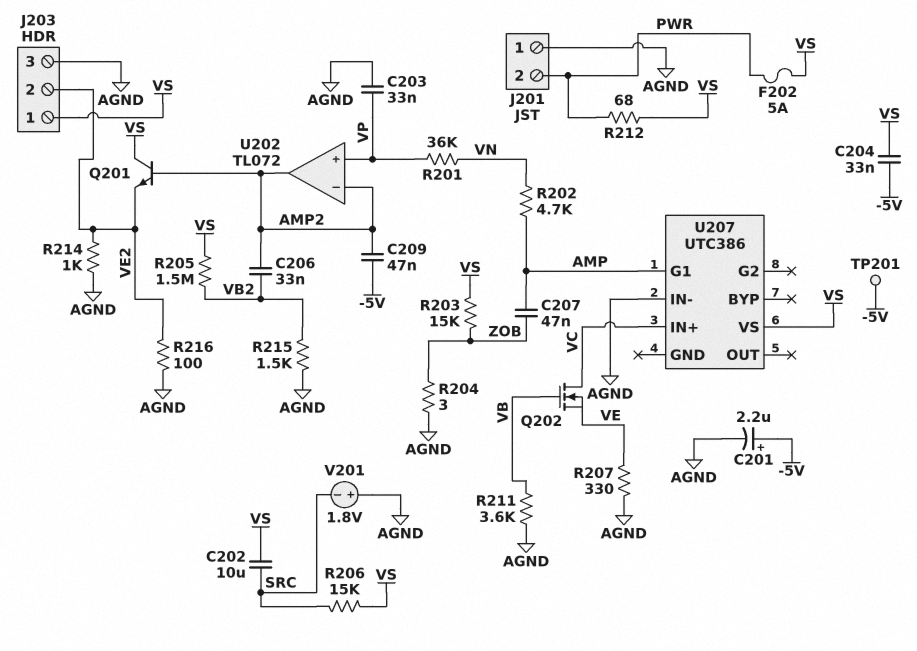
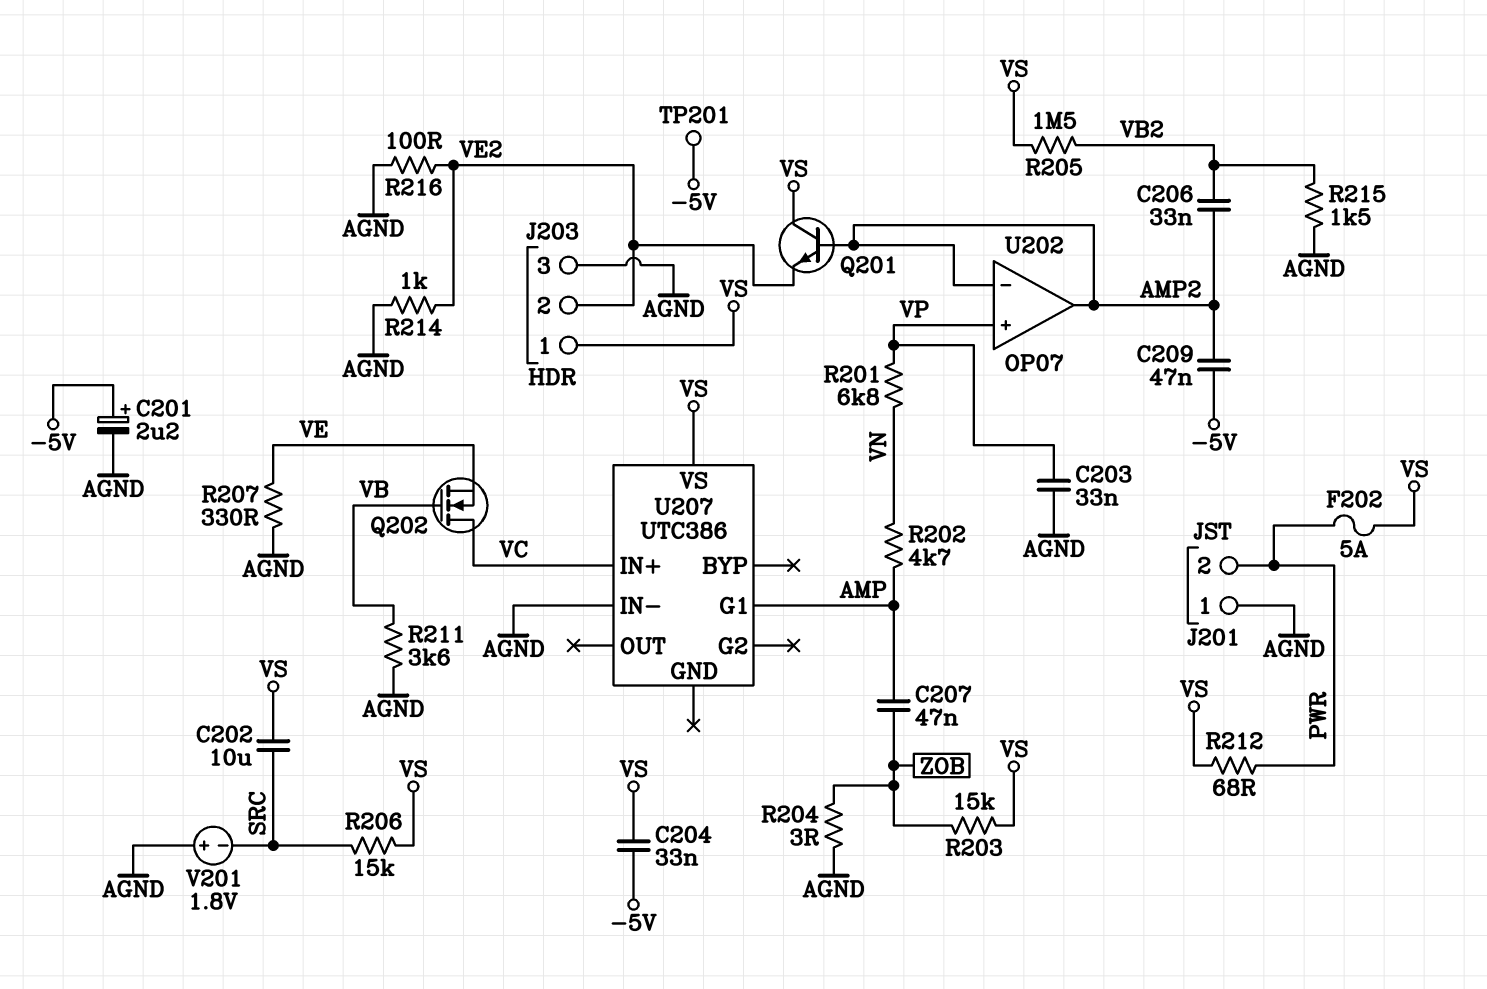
R201: 36k (VN, VP) -> 6.8k (VN, VP)
U202: TL072 -> OP07

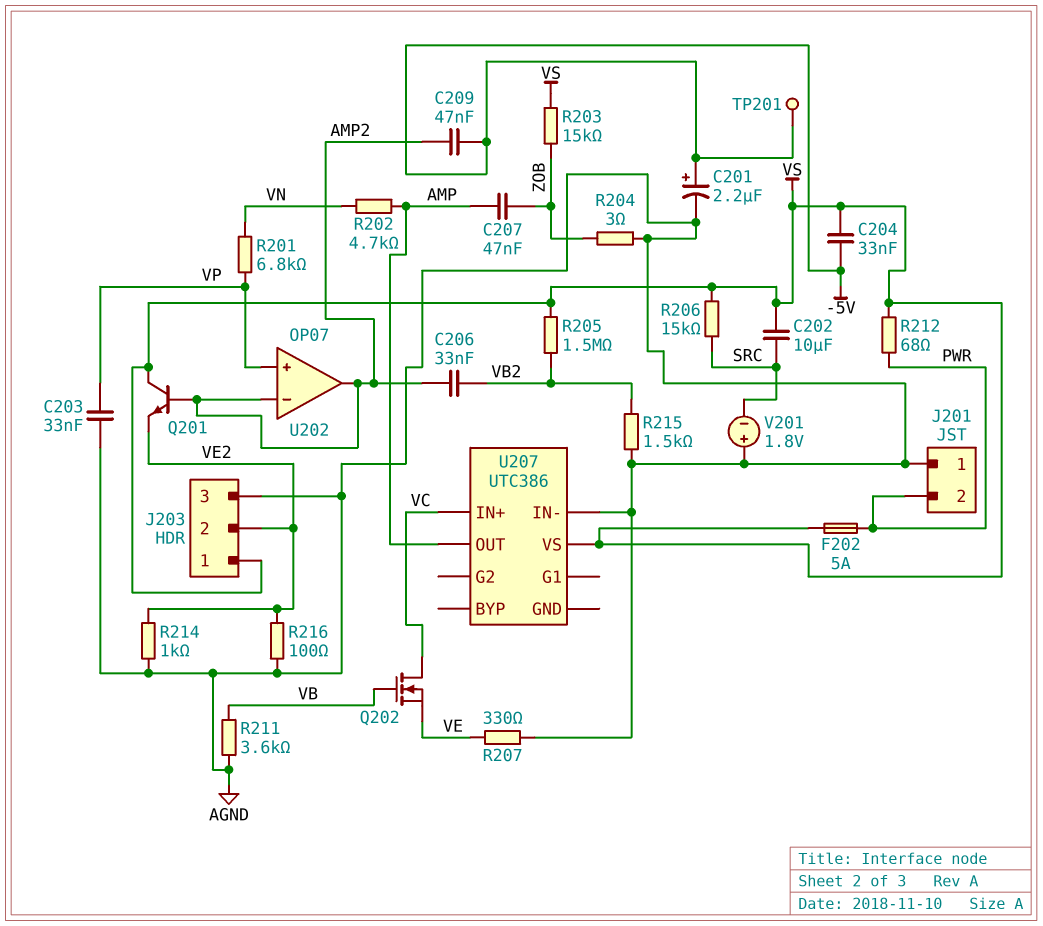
U207 pin G1: AMP -> none
U207 pin OUT: none -> AMP

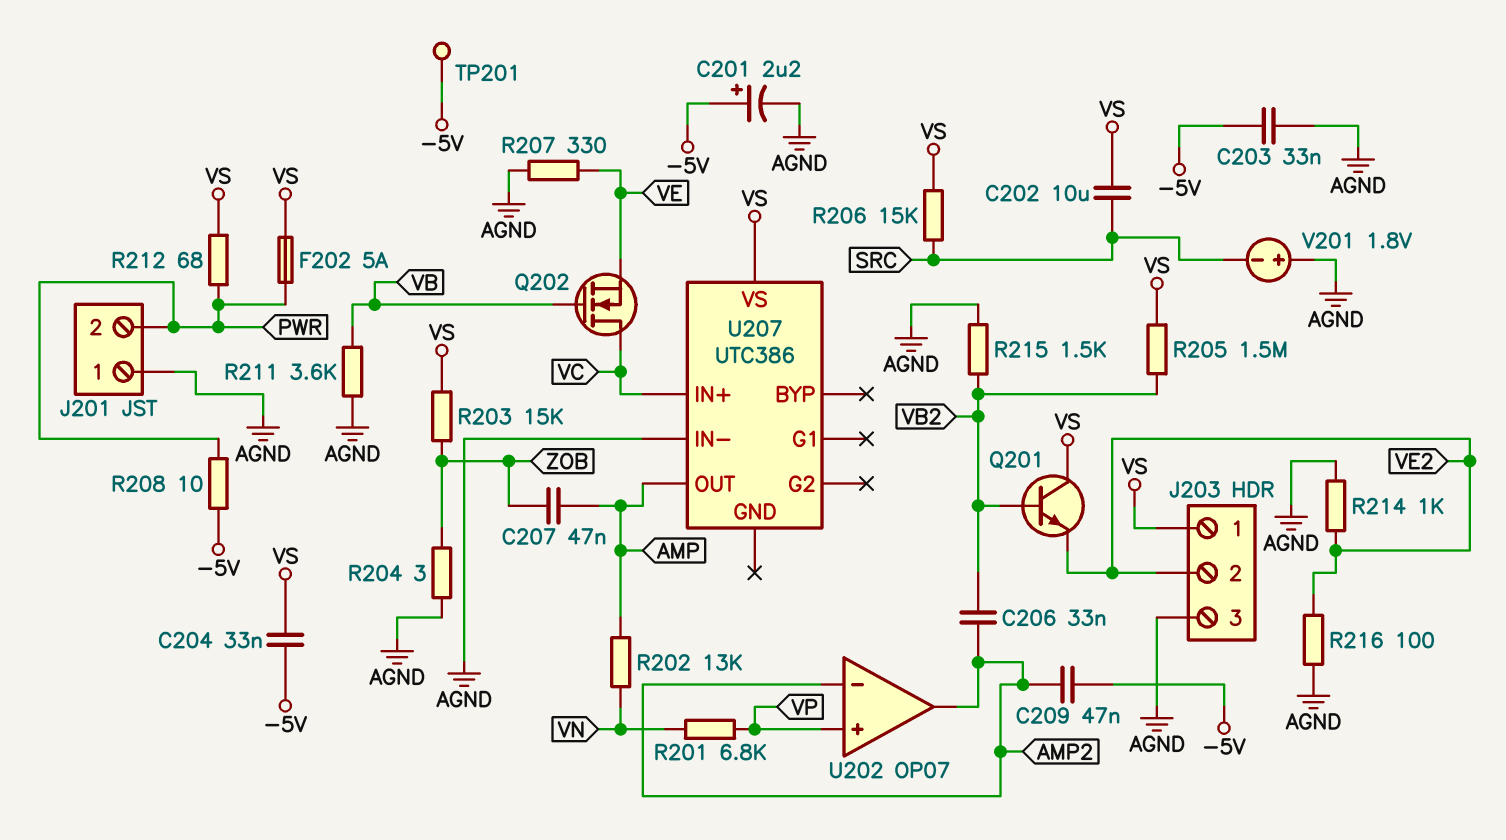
C203: 33nF (AGND, VP) -> 33nF (-5V, AGND)
Q201: NPN (B AMP2, C VS, E VE2) -> NPN (B VB2, C VS, E VE2)
R202: 4.7k (AMP, VN) -> 13k (AMP, VN)
R208: none -> 10 (-5V, PWR)

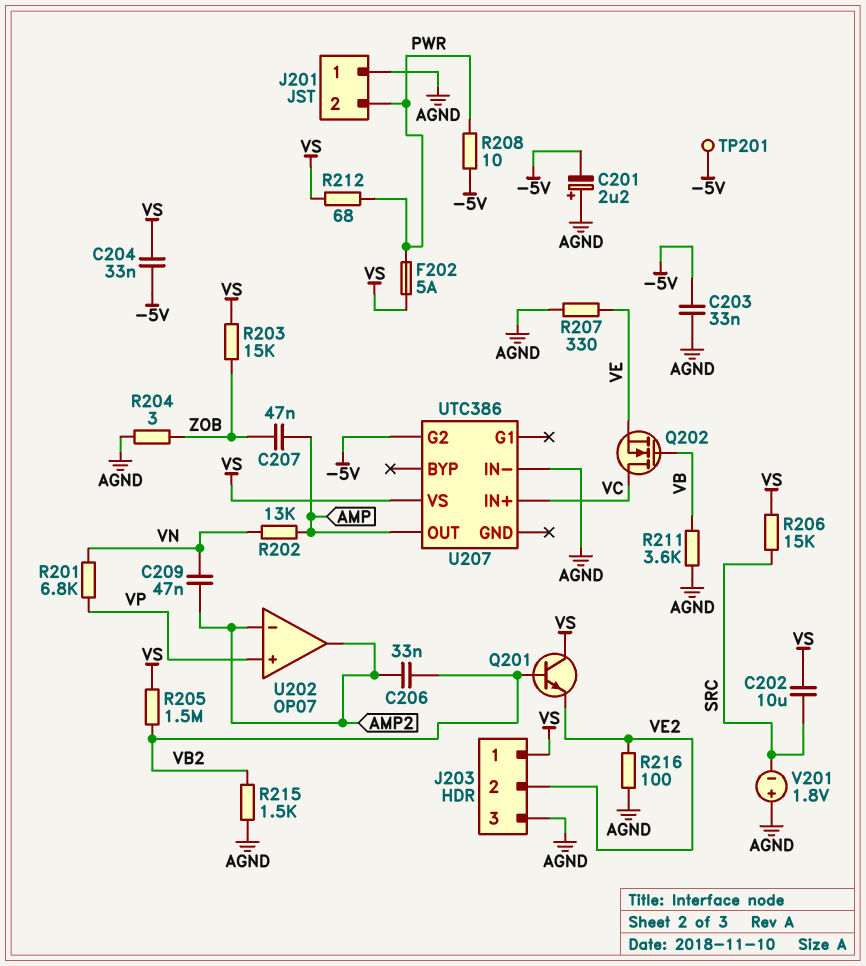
C201: 2.2uF (plus -5V, minus AGND) -> 2.2uF (plus AGND, minus -5V)
C209: 47nF (-5V, AMP2) -> 47nF (AMP2, VN)
R214: 1k (AGND, VE2) -> none
U207 pin G2: none -> -5V

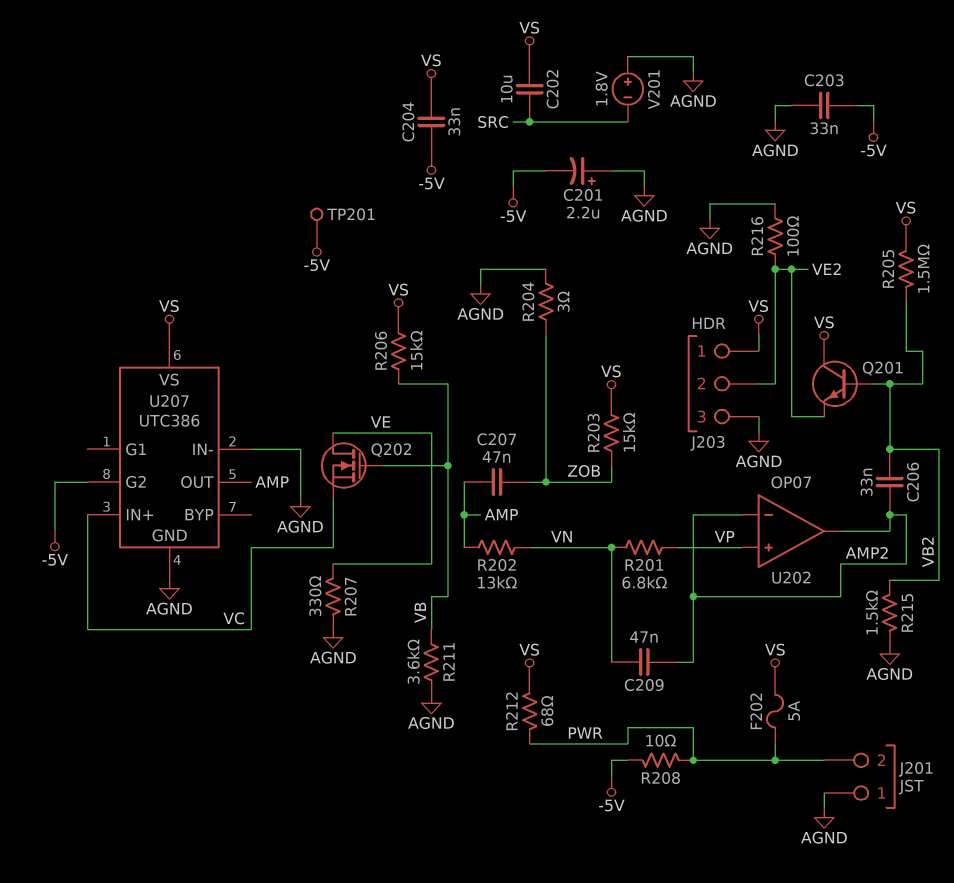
Q202: NMOS (G VB, D VC, S VE) -> NMOS (G VB, D VE, S VC)
R206: 15k (SRC, VS) -> 15k (VB, VS)
U207 pin GND: none -> AGND

